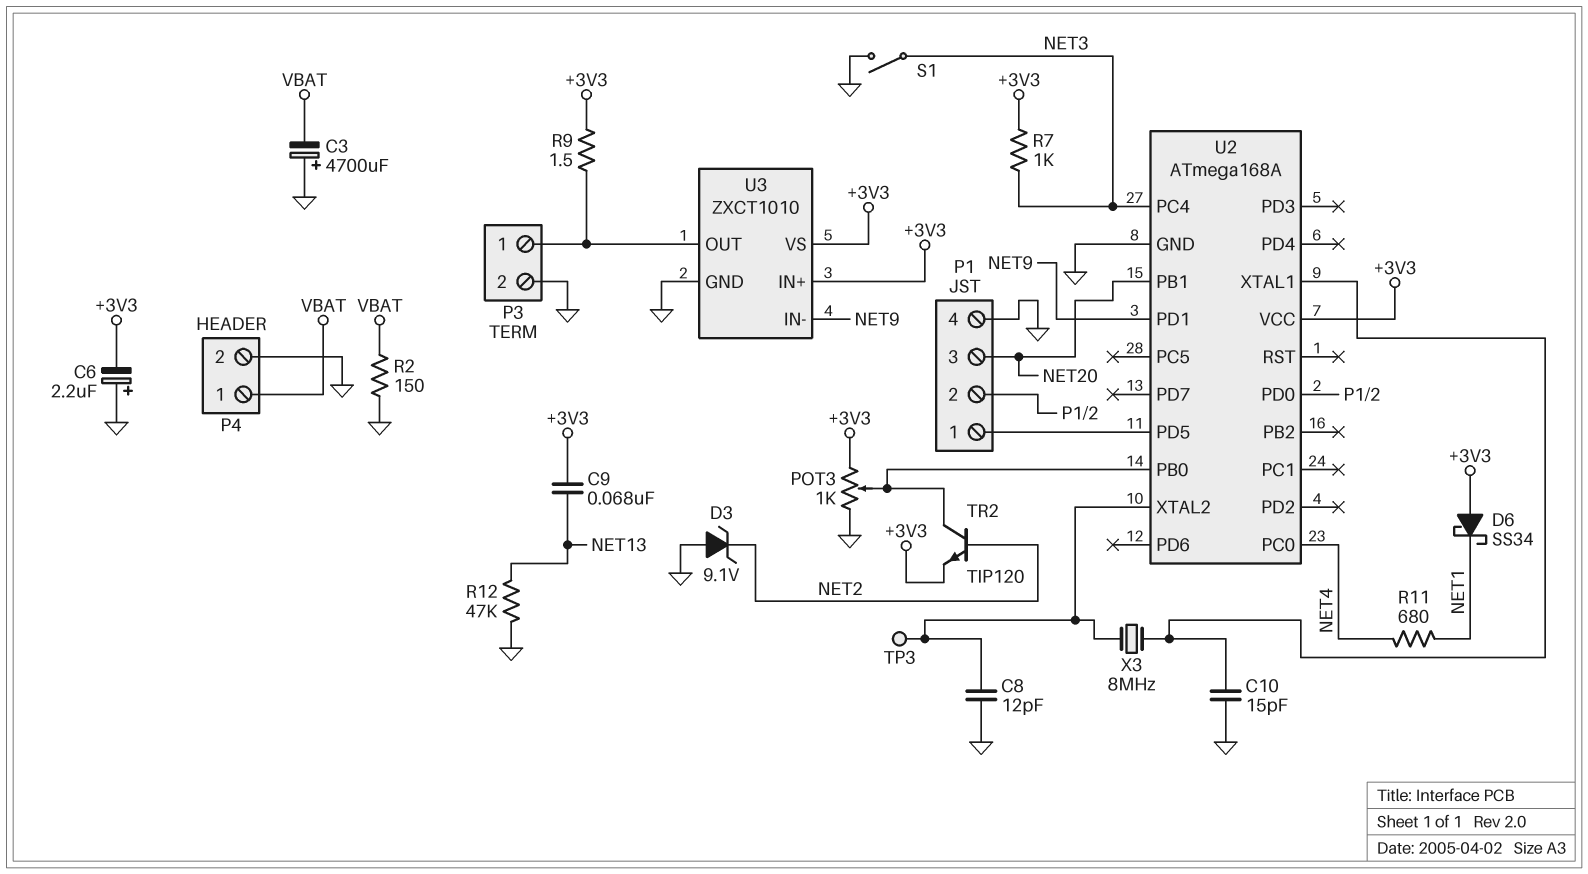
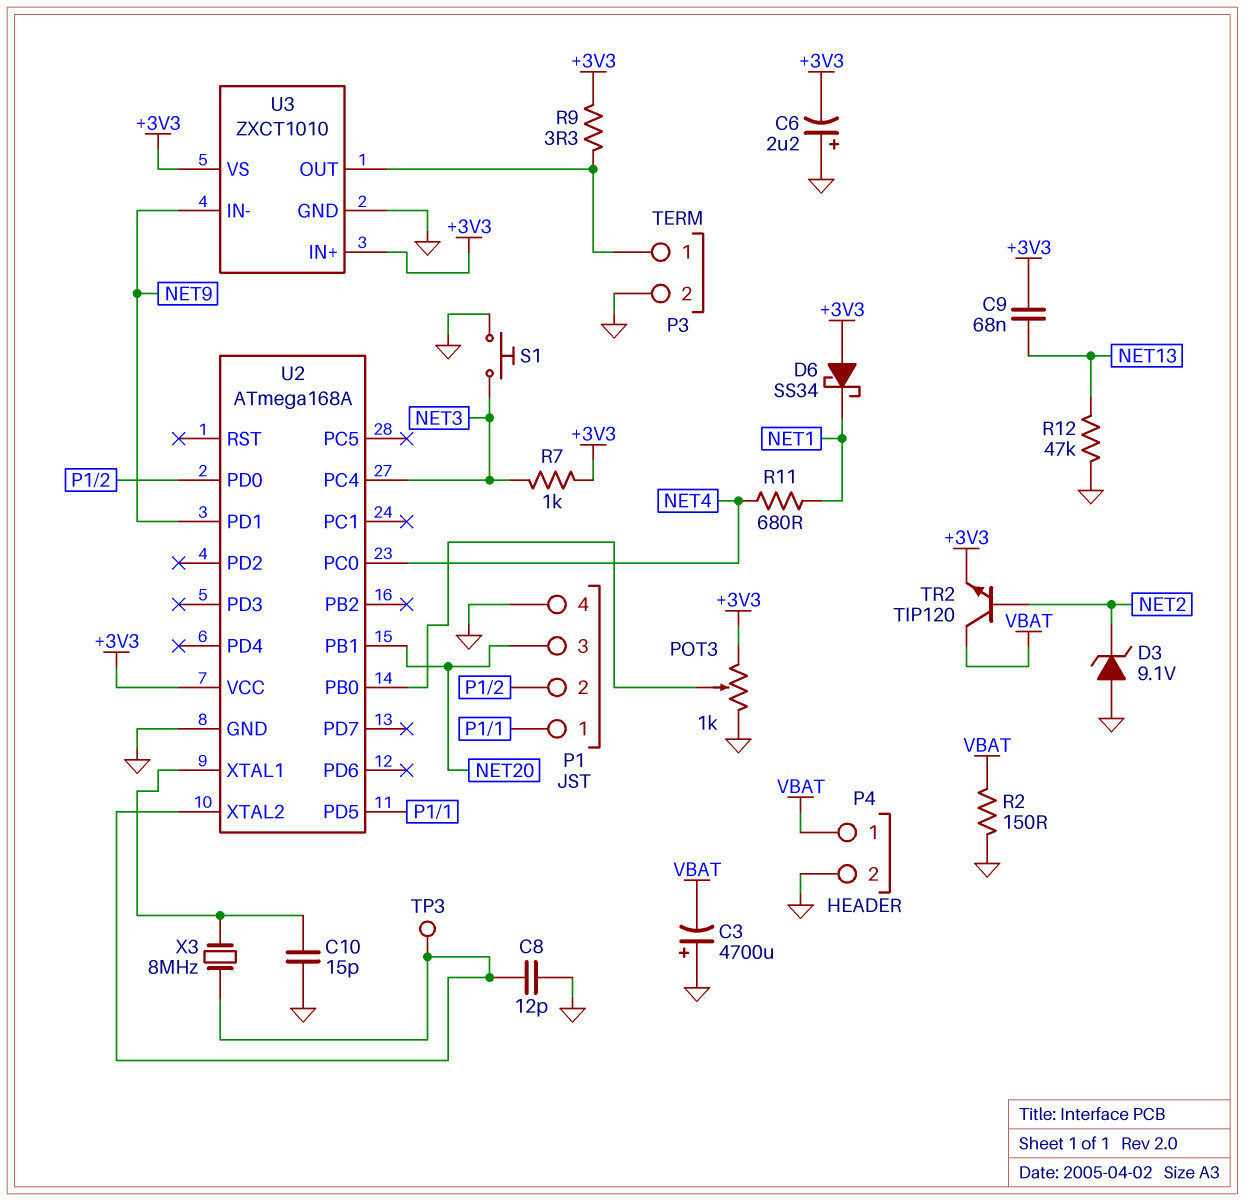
R9: 1.5 (+3V3, P3/1) -> 3.3 (+3V3, P3/1)
S1: switch (GND, NET3) -> button (GND, NET3)
TR2: NPN TIP120 (B NET2, C U2/PB0, E +3V3) -> NPN TIP120 (B NET2, C VBAT, E +3V3)

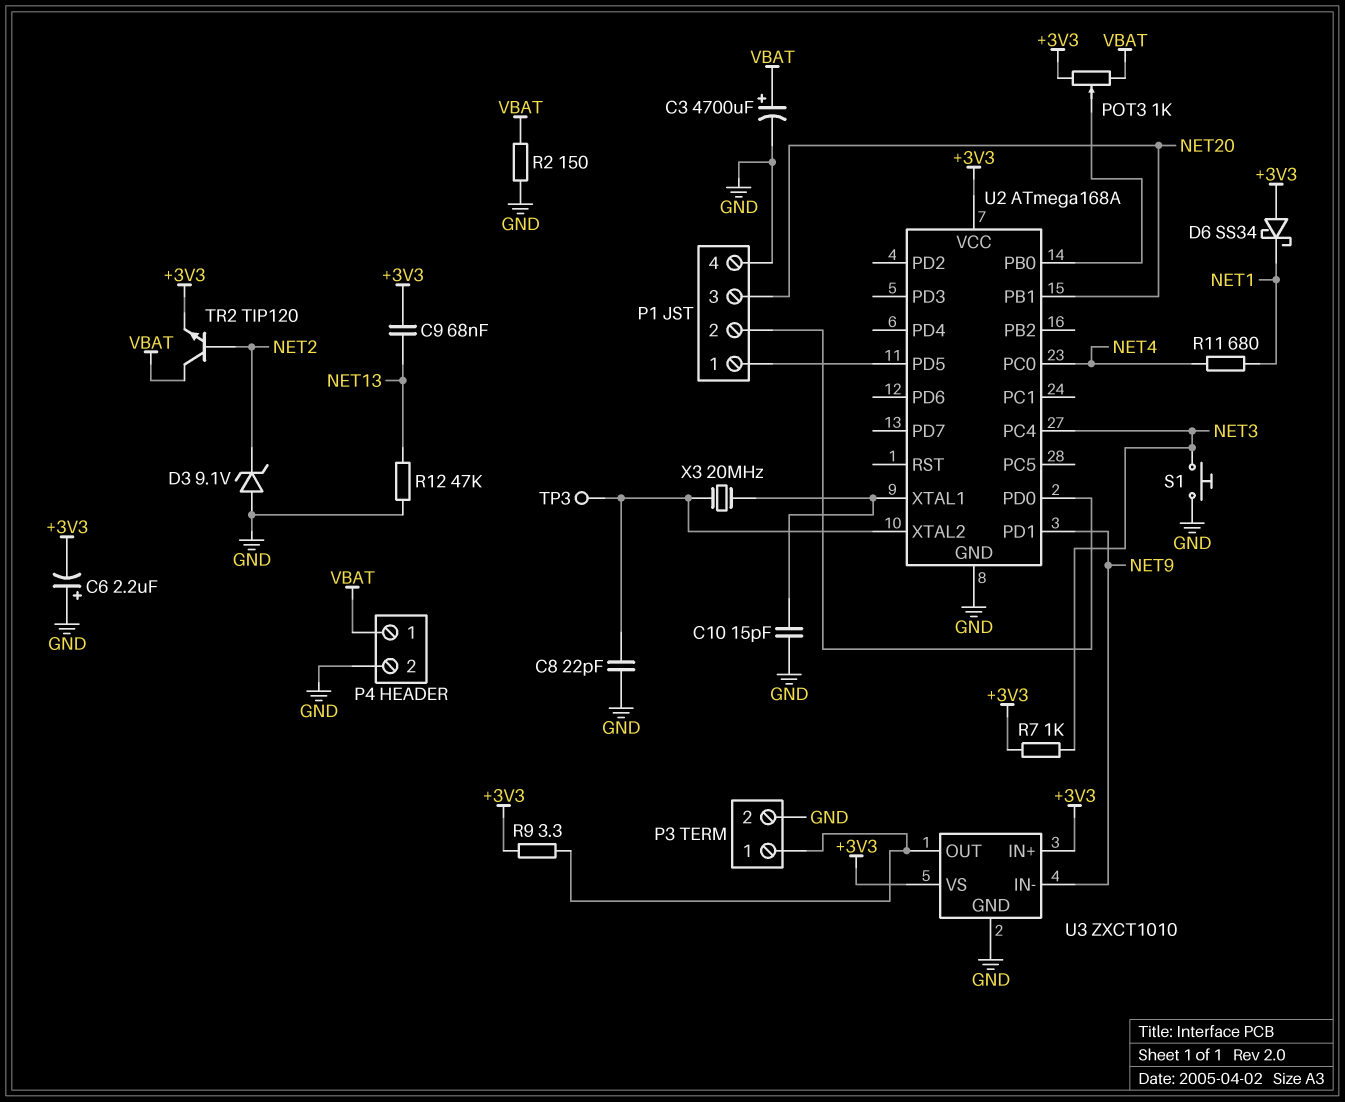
C3: 4700uF (plus GND, minus VBAT) -> 4700uF (plus VBAT, minus GND)
C8: 12pF (GND, U2/XTAL2) -> 22pF (GND, U2/XTAL2)
POT3: 1k (+3V3, GND, wiper U2/PB0) -> 1k (+3V3, VBAT, wiper U2/PB0)
X3: 8MHz (U2/XTAL1, U2/XTAL2) -> 20MHz (U2/XTAL1, U2/XTAL2)

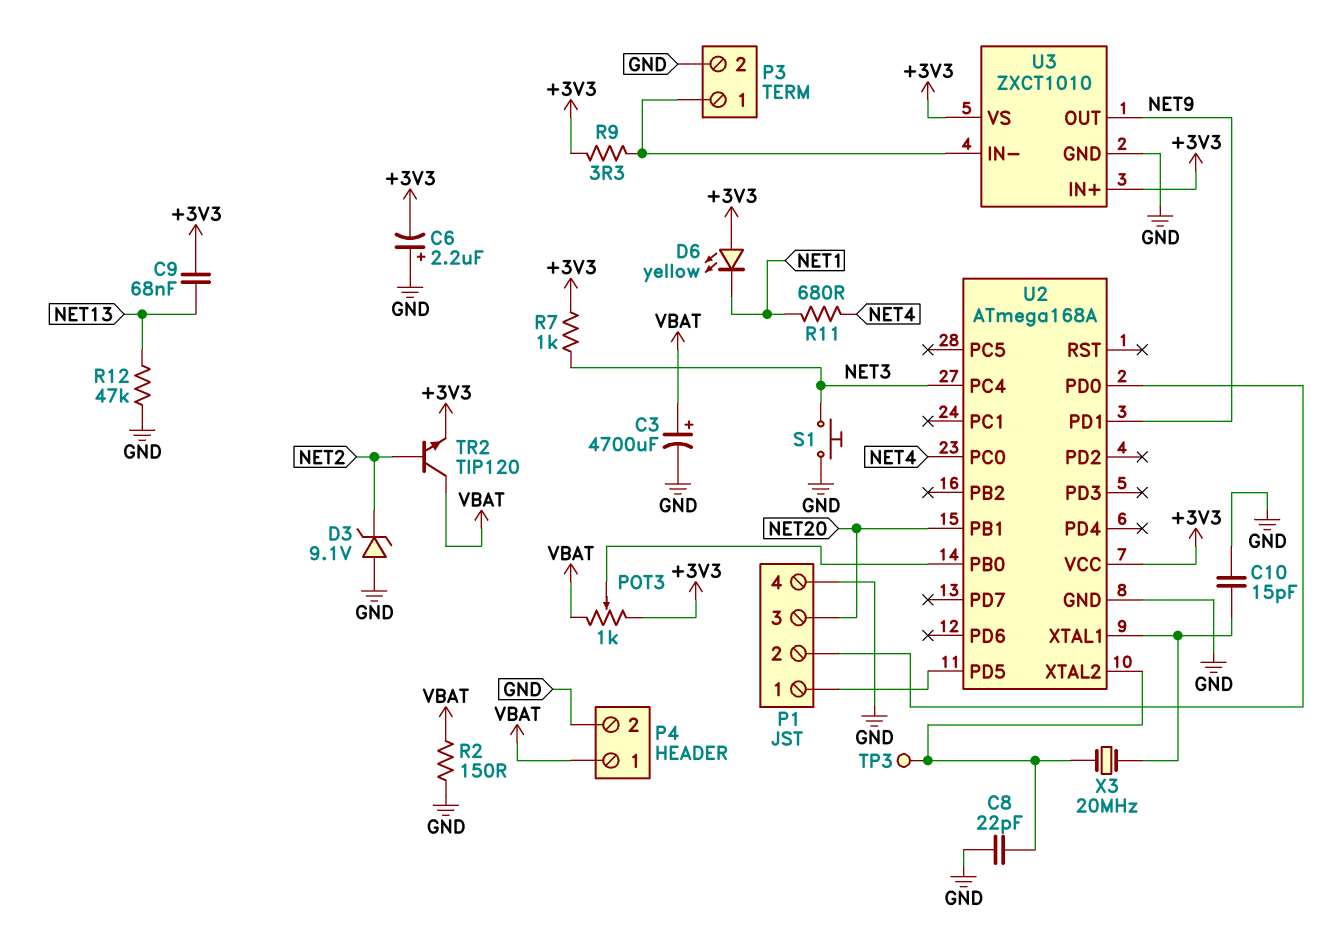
D6: schottky SS34 (A +3V3, K NET1) -> LED yellow (A +3V3, K NET1)
U3 pin IN-: NET9 -> P3/1
U3 pin OUT: P3/1 -> NET9

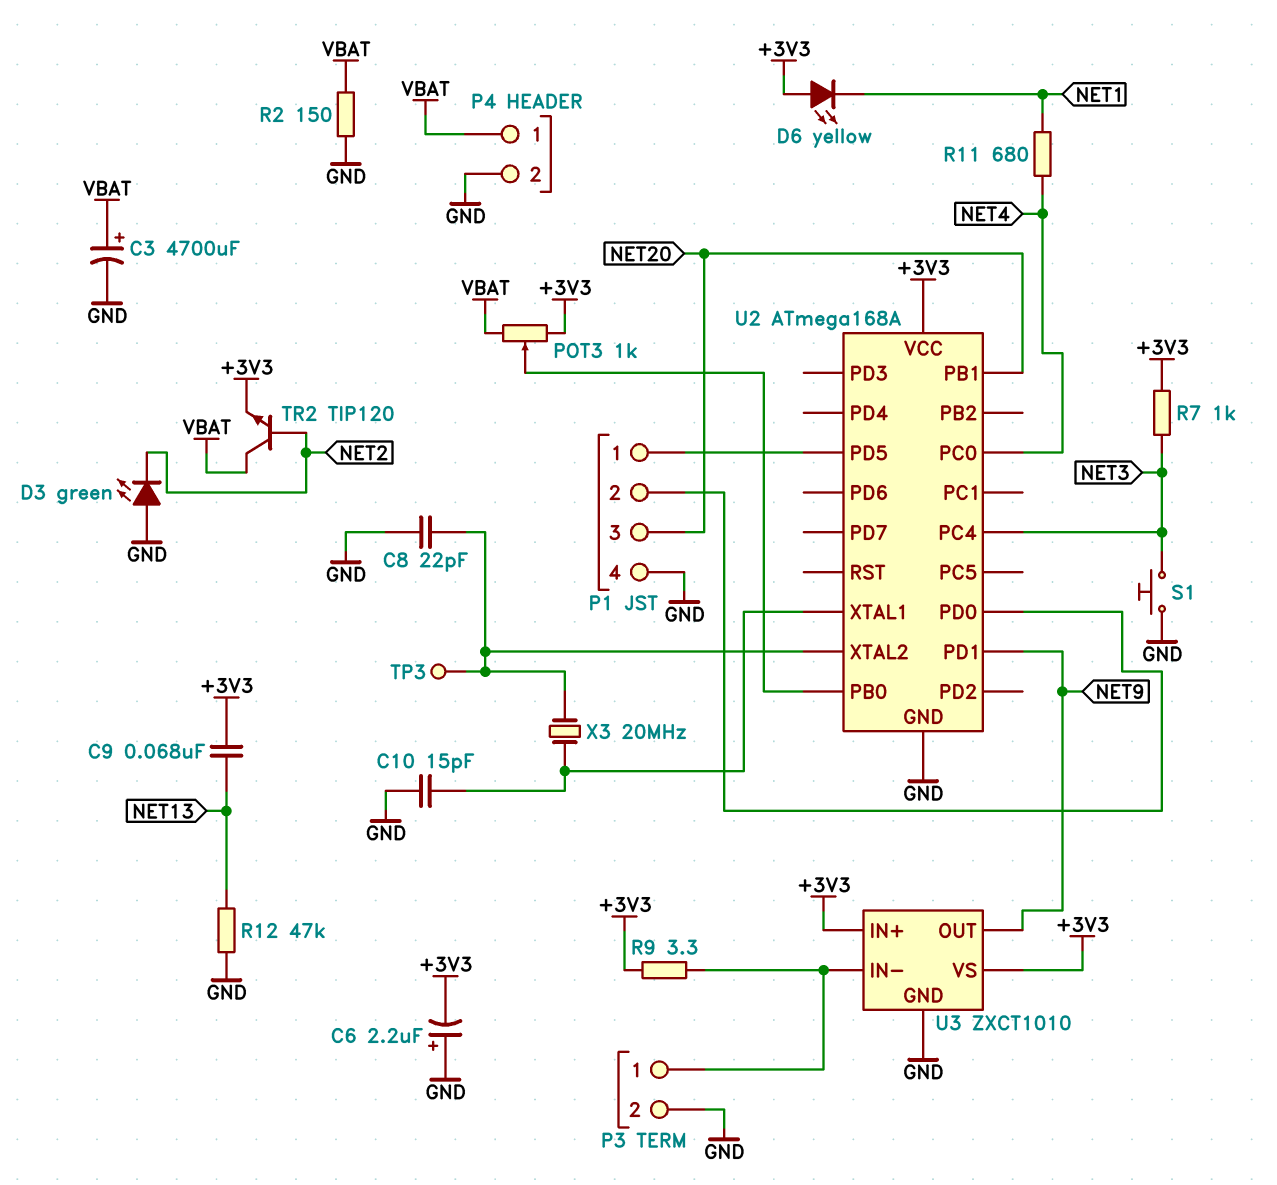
D3: zener 9.1V (A GND, K NET2) -> LED green (A GND, K NET2)

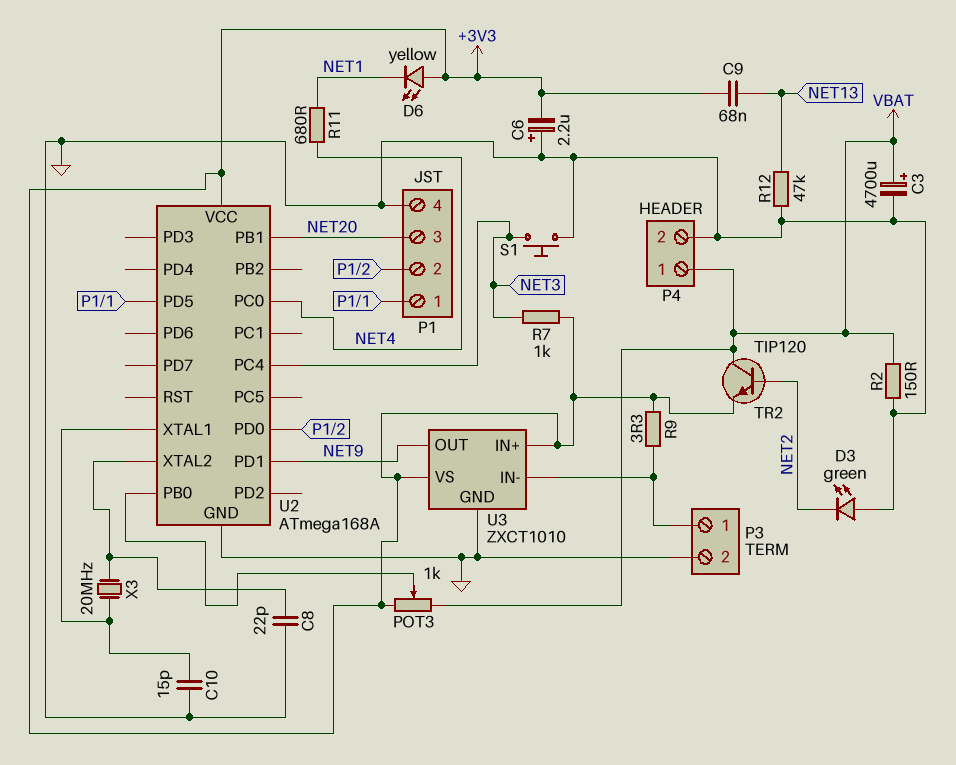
TP3: test point (U2/XTAL2) -> none

